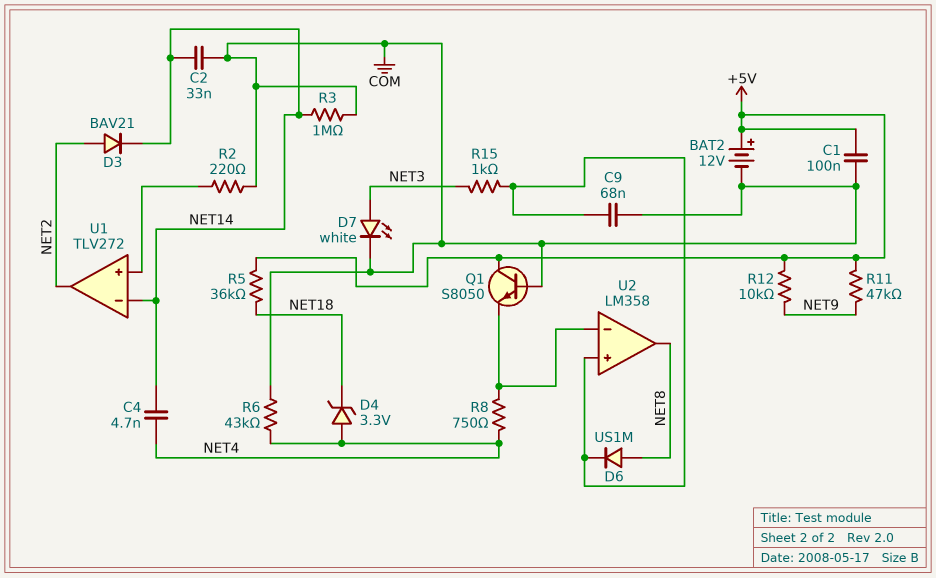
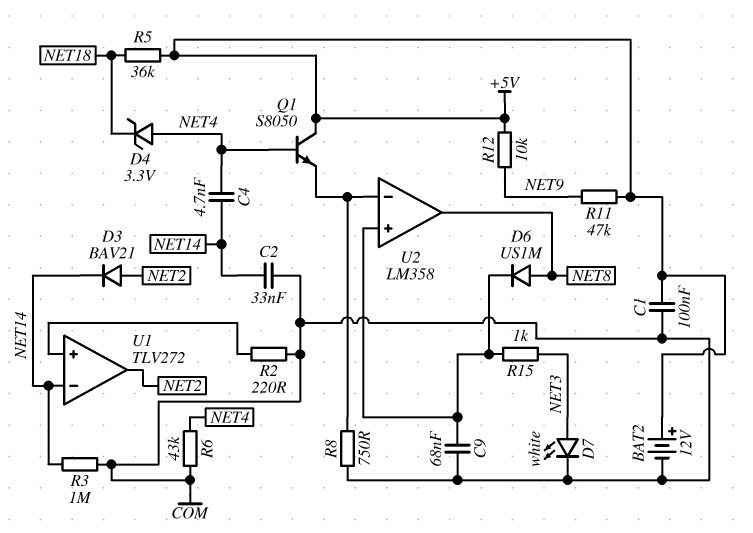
Q1: NPN S8050 (B COM, C +5V, E U2/in-) -> NPN S8050 (B NET4, C +5V, E U2/in-)
R8: 750 (NET4, U2/in-) -> 750 (COM, U2/in-)

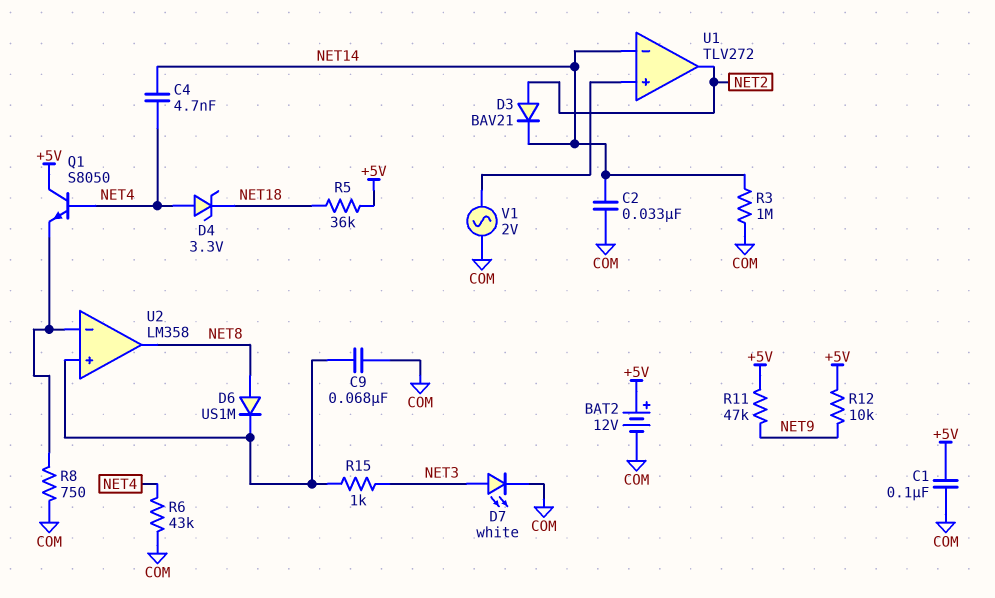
R2: 220 (COM, U1/in+) -> none
V1: none -> AC 2V (COM, U1/in+)

